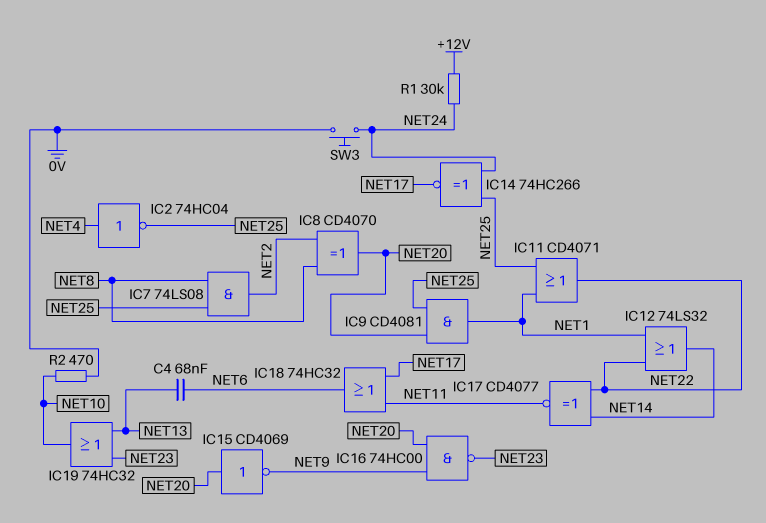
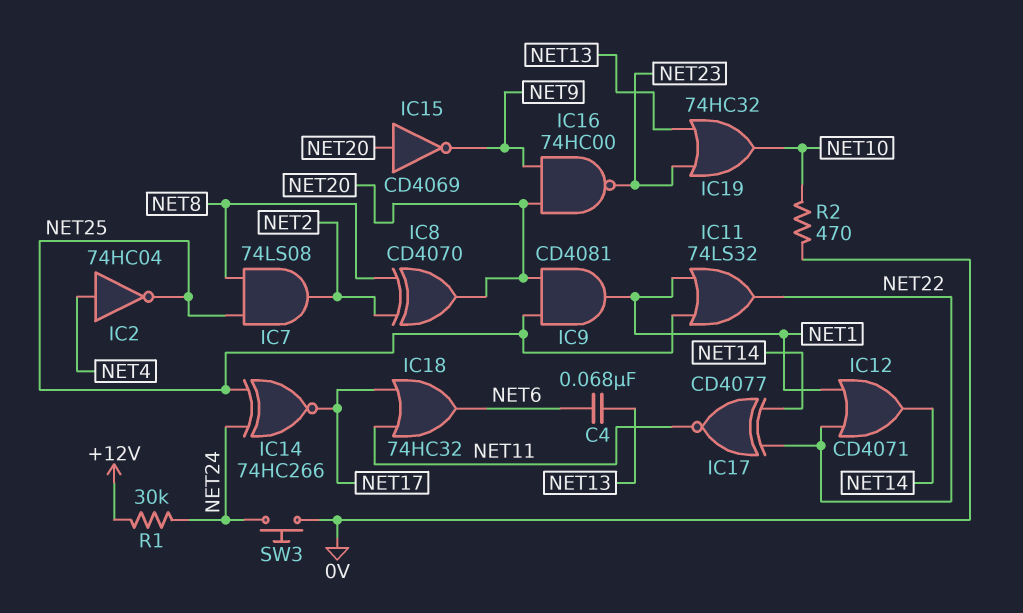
IC11: OR CD4071 (in NET1, in NET25, out NET22) -> OR 74LS32 (in NET1, in NET25, out NET22)
IC12: OR 74LS32 (in NET1, in NET22, out NET14) -> OR CD4071 (in NET1, in NET22, out NET14)

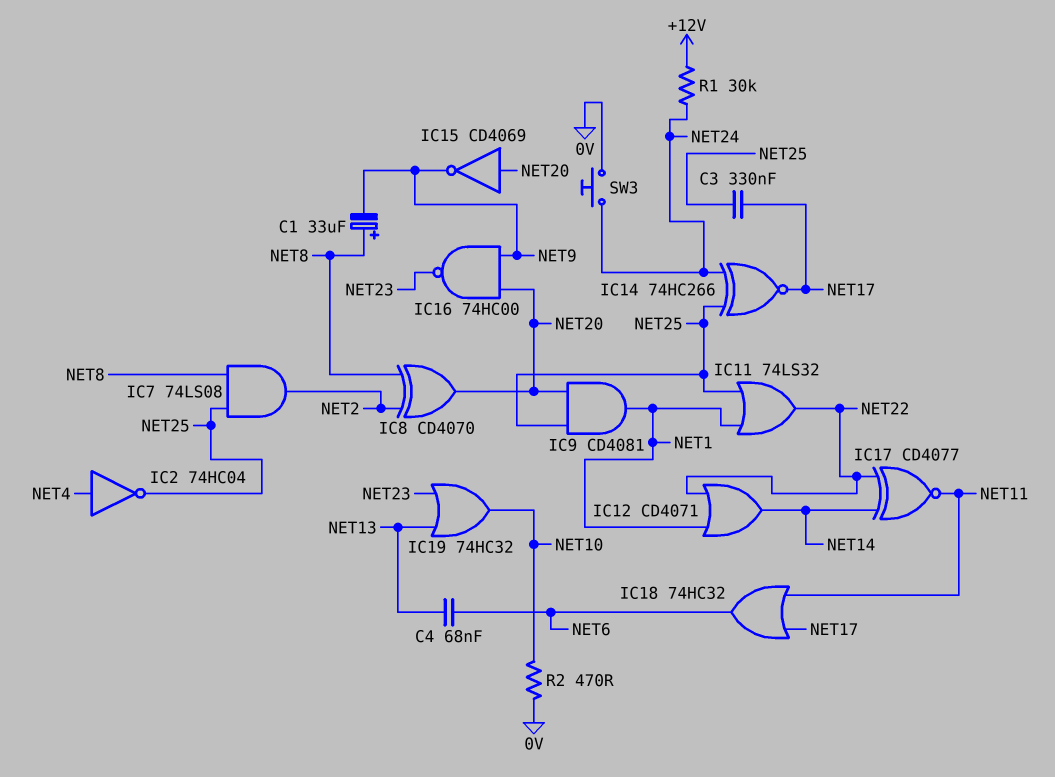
C1: none -> 33uF (plus NET8, minus NET9)
C3: none -> 330nF (NET17, NET25)

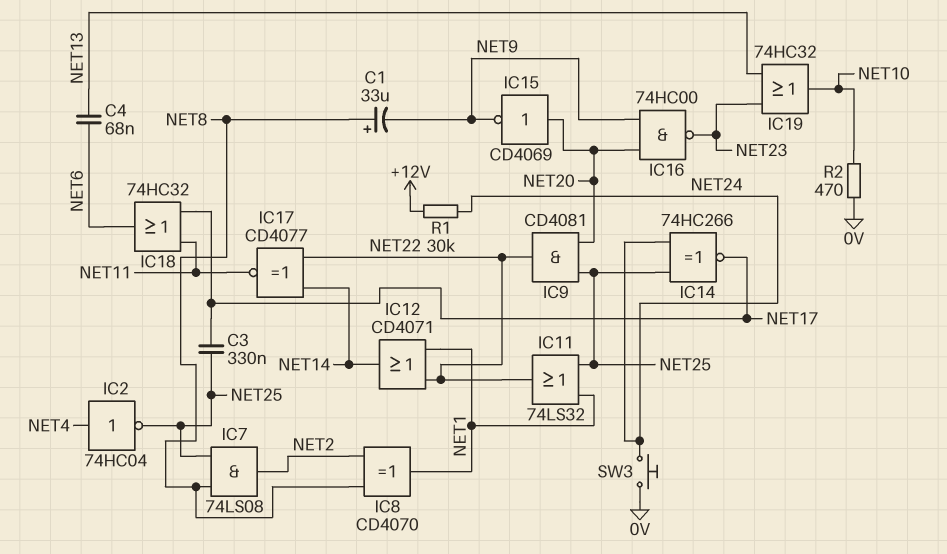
IC8: XOR CD4070 (in NET2, in NET8, out NET20) -> XOR CD4070 (in NET2, in NET8, out NET1)
IC9: AND CD4081 (in NET20, in NET25, out NET1) -> AND CD4081 (in NET20, in NET25, out NET22)

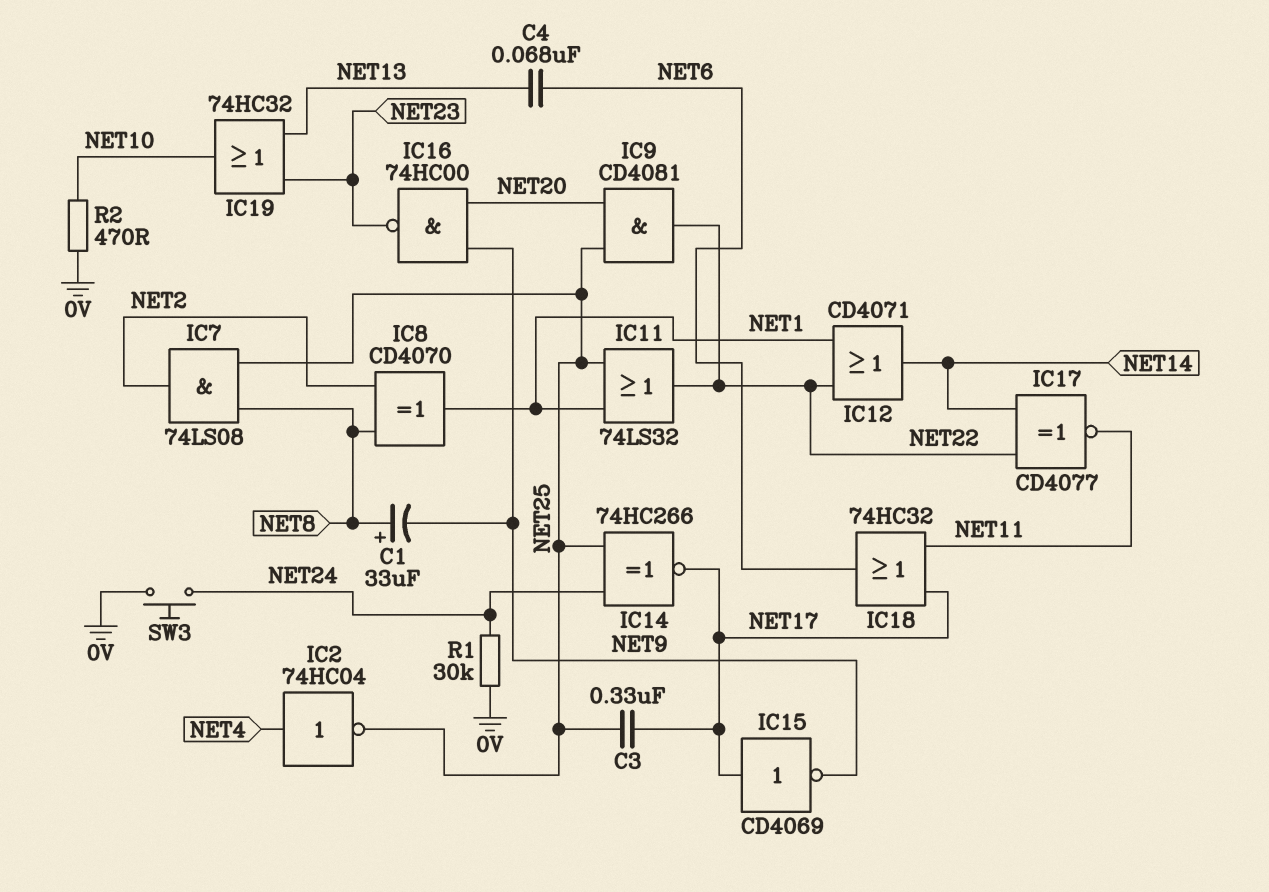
IC15: NOT CD4069 (in NET20, out NET9) -> NOT CD4069 (in NET17, out NET9)
R1: 30k (+12V, NET24) -> 30k (0V, NET24)

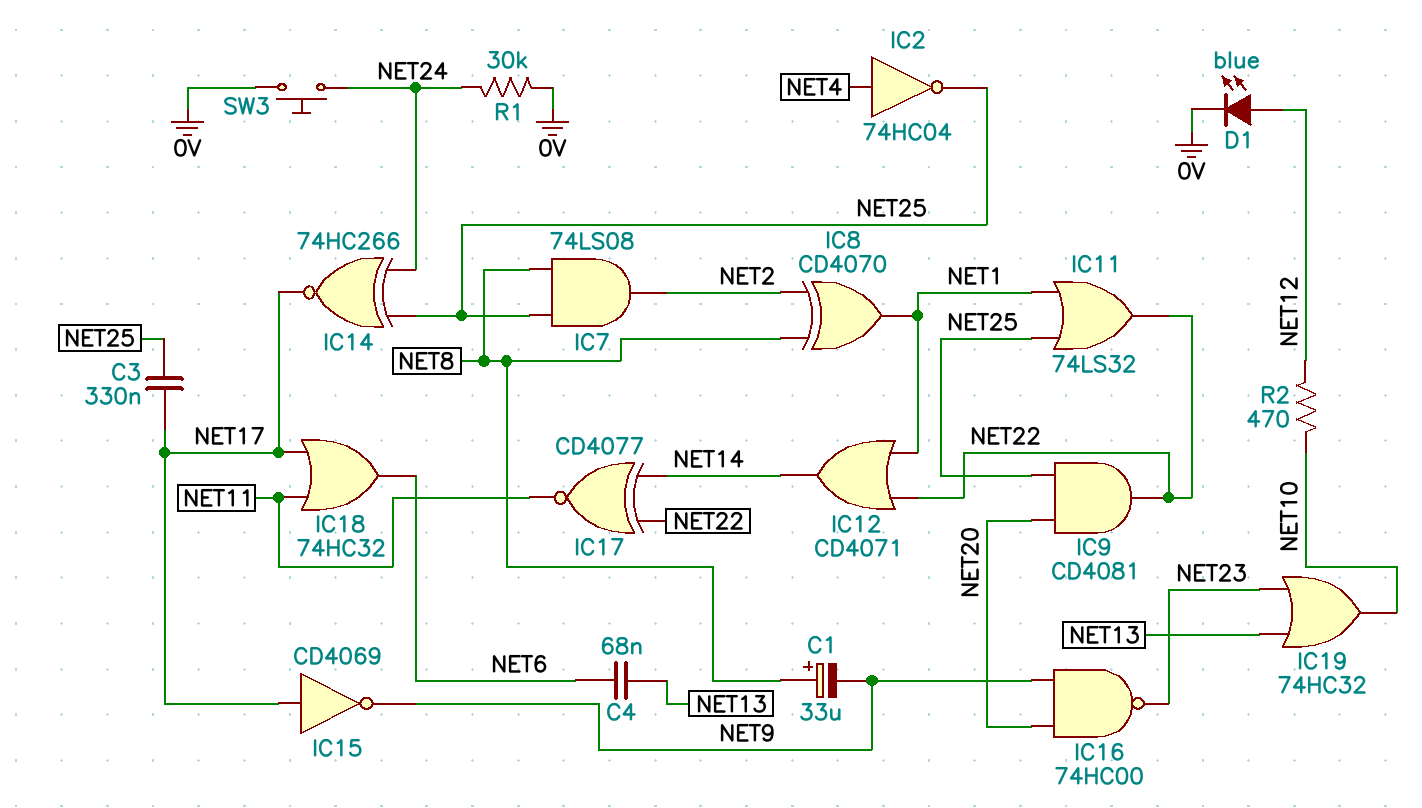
D1: none -> LED blue (A NET12, K 0V)
R2: 470 (0V, NET10) -> 470 (NET10, NET12)

